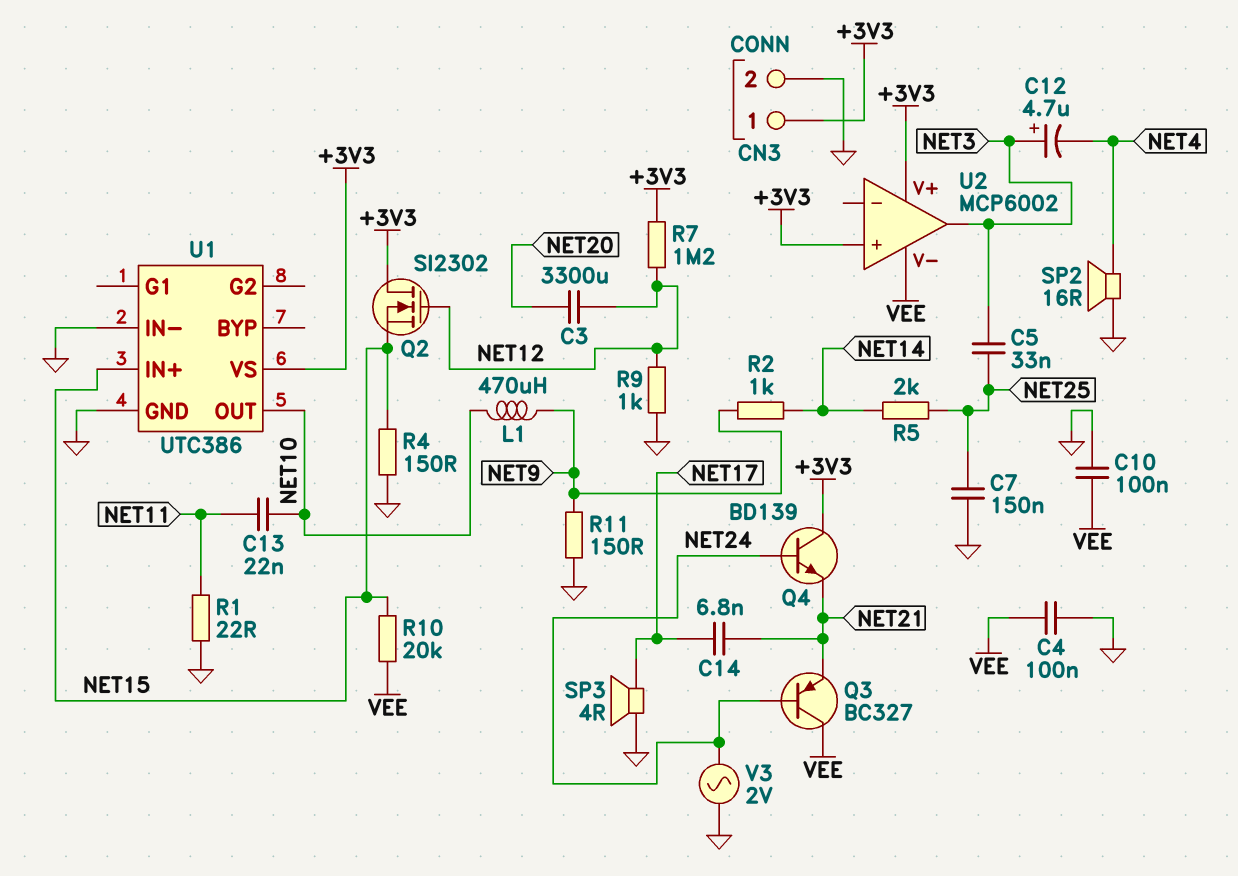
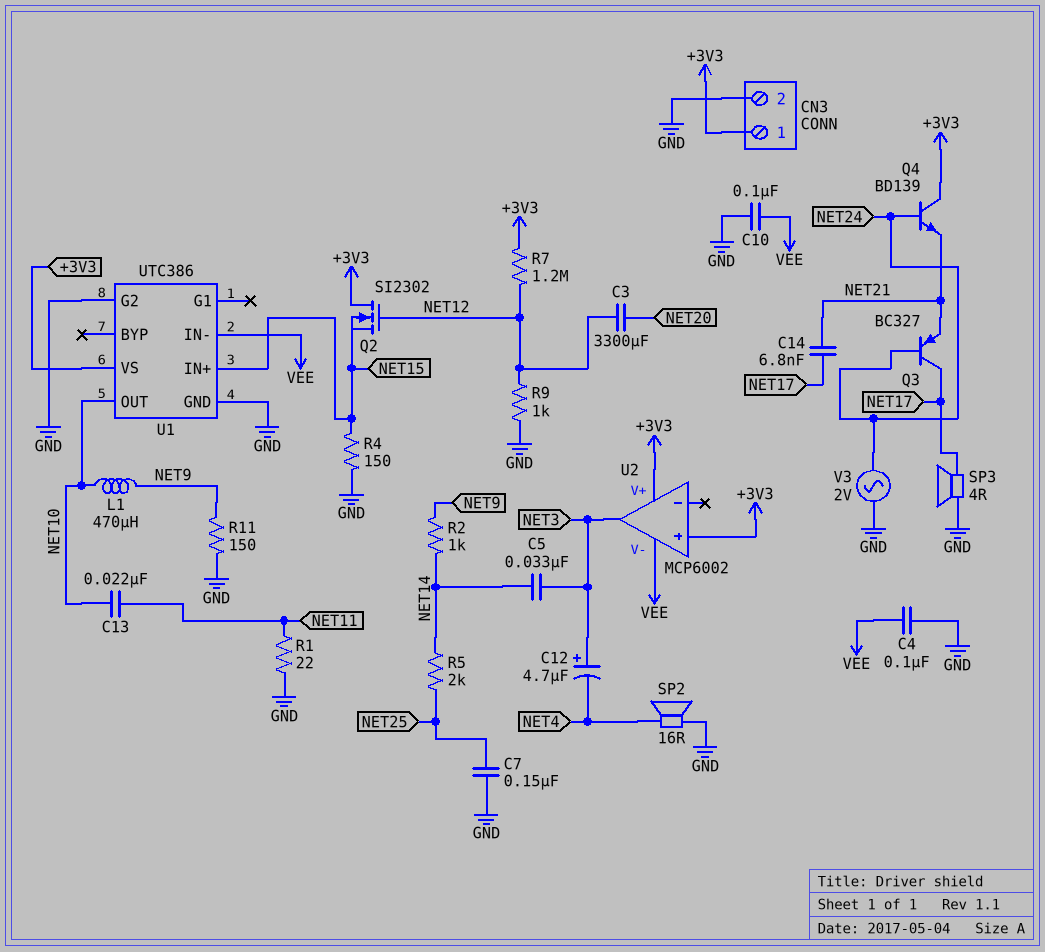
C5: 33nF (NET3, NET25) -> 33nF (NET3, NET14)
Q3: PNP BC327 (B NET24, C VEE, E NET21) -> PNP BC327 (B NET24, C NET17, E NET21)
R10: 20k (NET15, VEE) -> none
U1 pin G2: none -> GND
U1 pin IN-: GND -> VEE

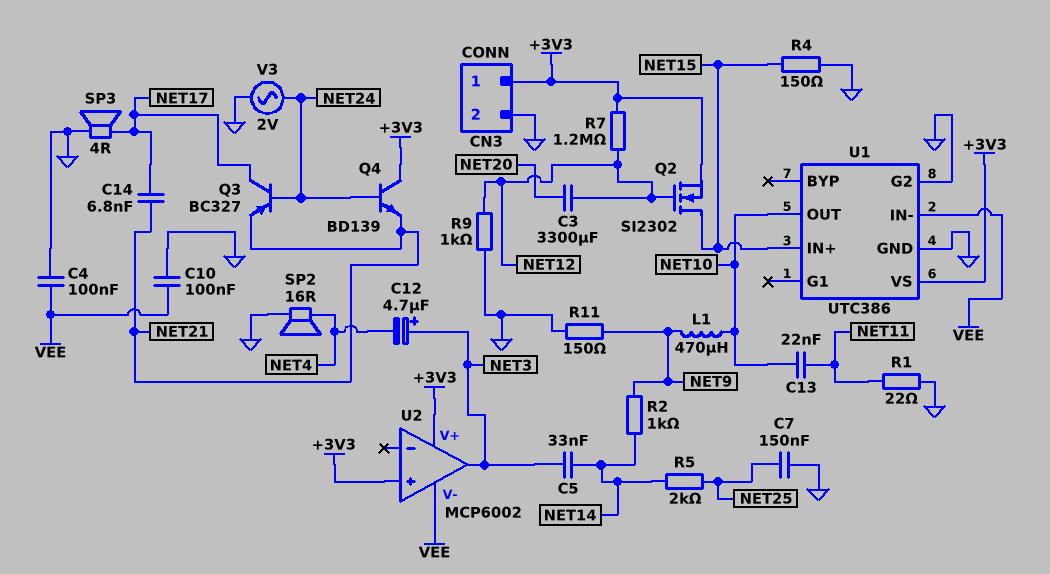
Q2: NMOS SI2302 (G NET12, D +3V3, S NET15) -> NMOS SI2302 (G NET12, D NET15, S +3V3)

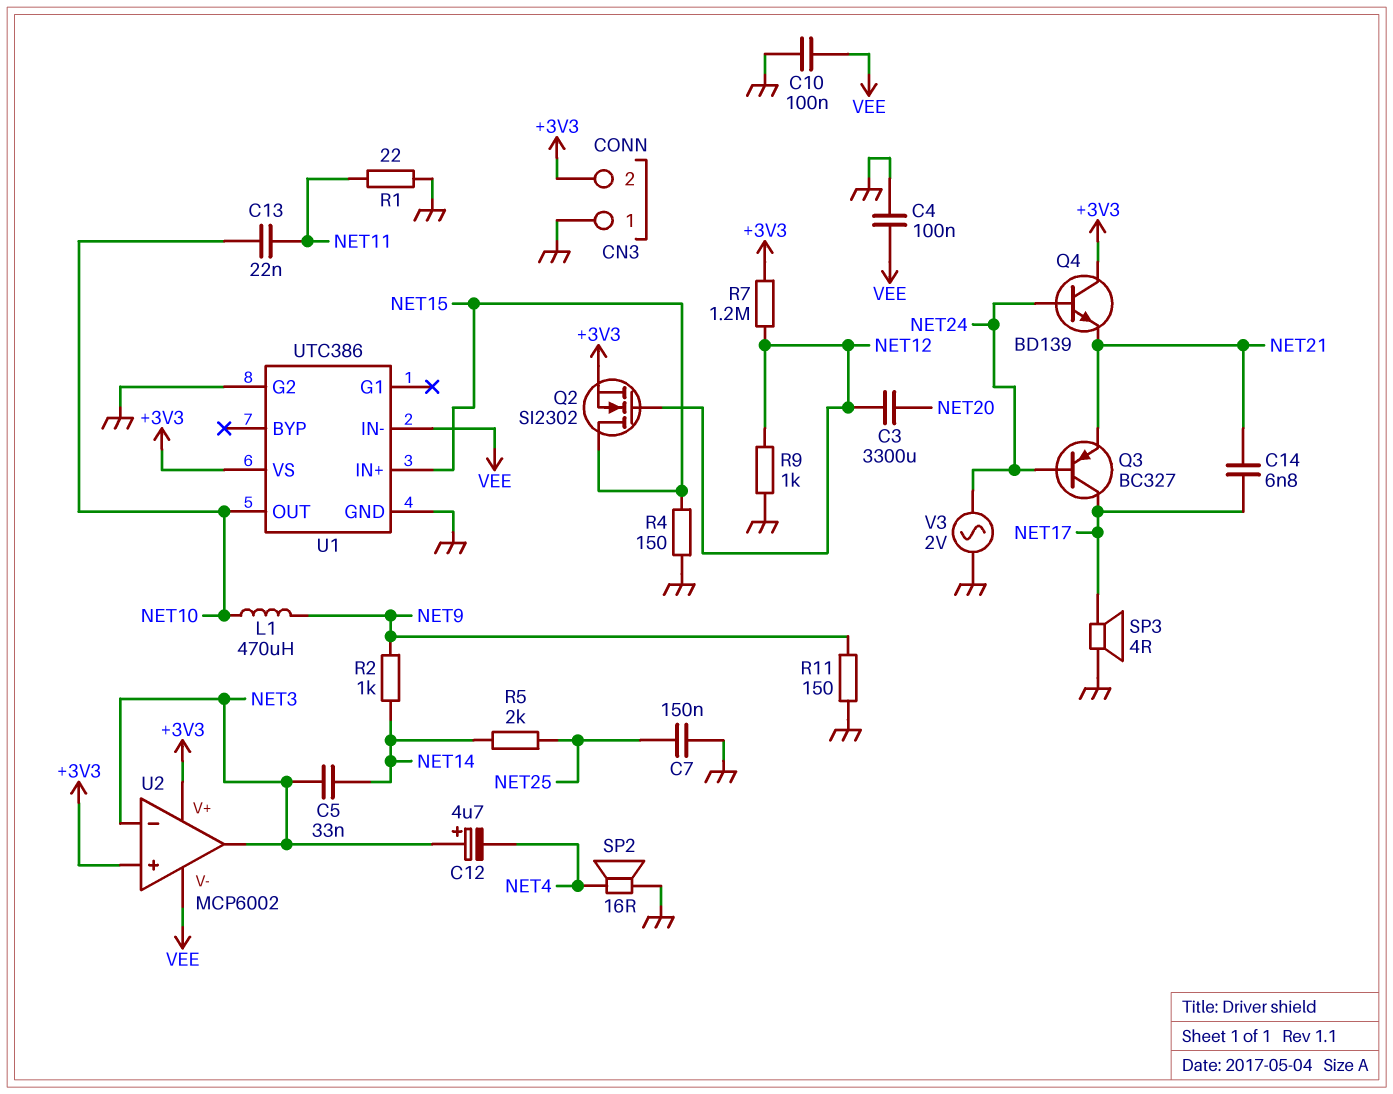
CN3 pin 1: +3V3 -> GND
CN3 pin 2: GND -> +3V3
U2 pin in-: none -> NET3

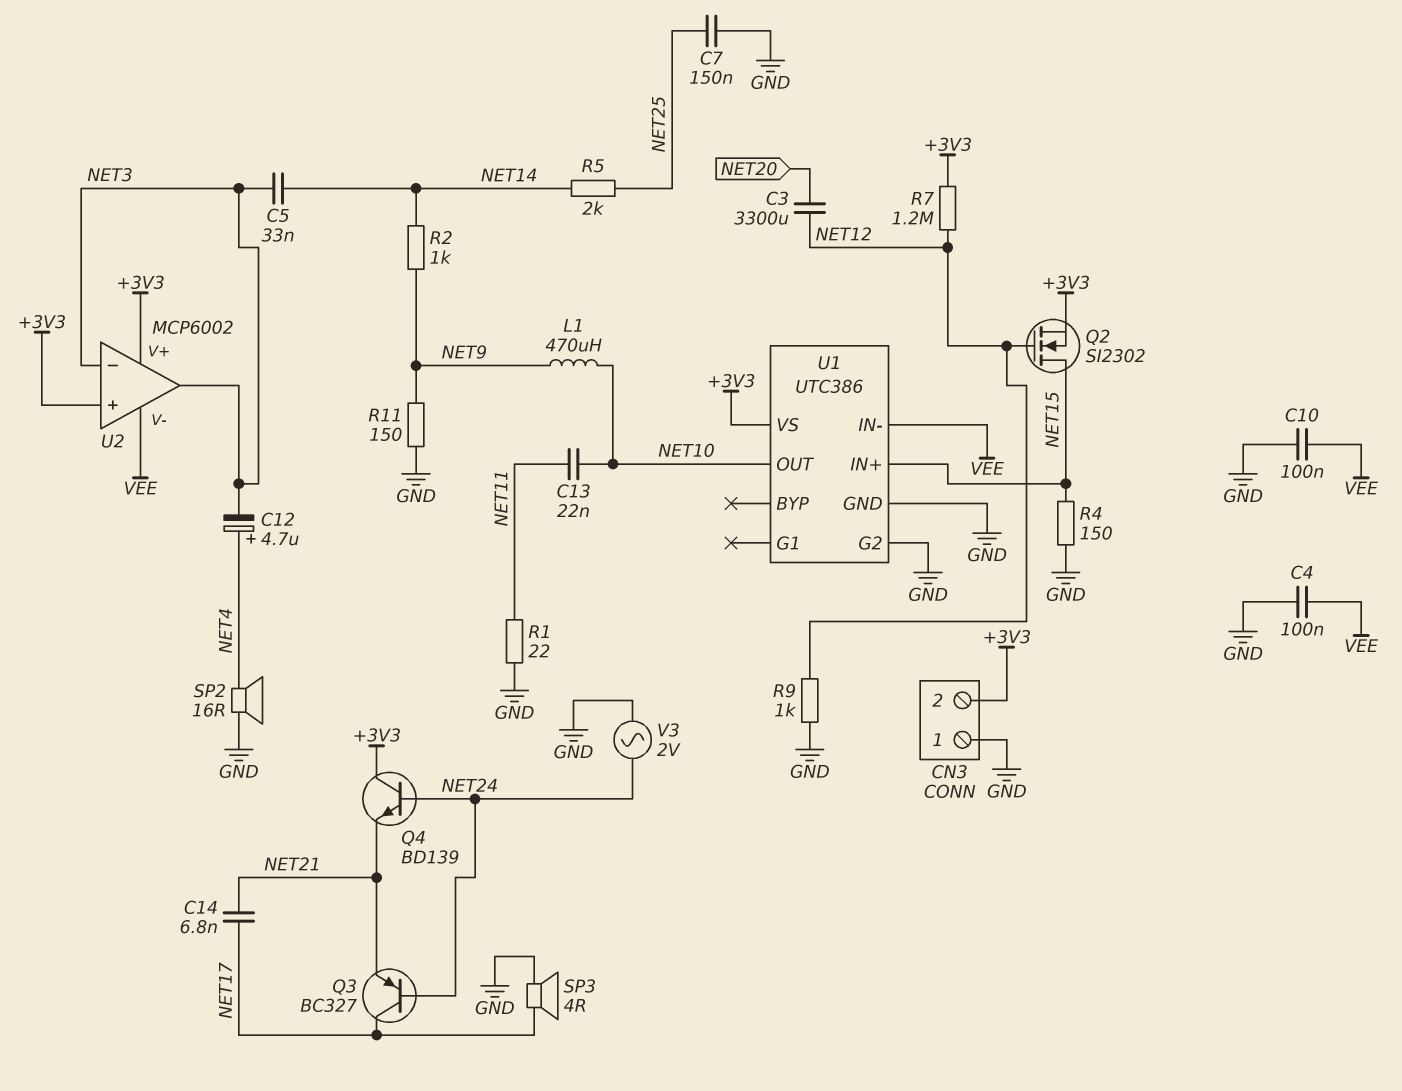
C12: 4.7uF (plus NET3, minus NET4) -> 4.7uF (plus NET4, minus NET3)

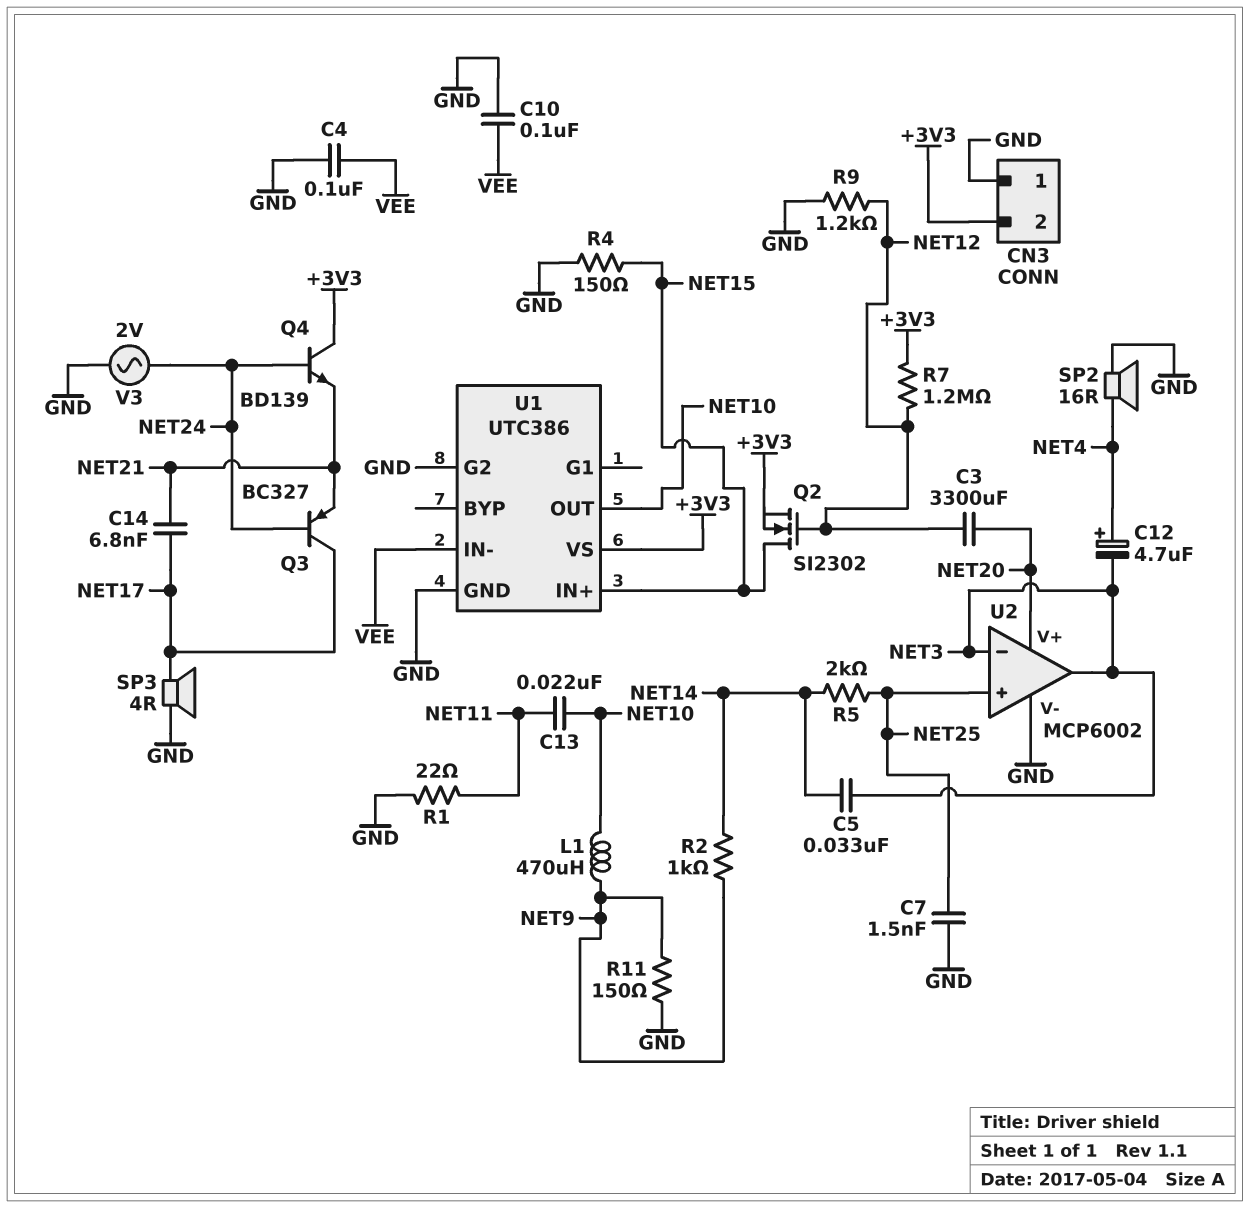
C7: 150nF (GND, NET25) -> 1.5nF (GND, NET25)
R9: 1k (GND, NET12) -> 1.2k (GND, NET12)
U2 pin V+: +3V3 -> NET20
U2 pin V-: VEE -> GND
U2 pin in+: +3V3 -> NET25

